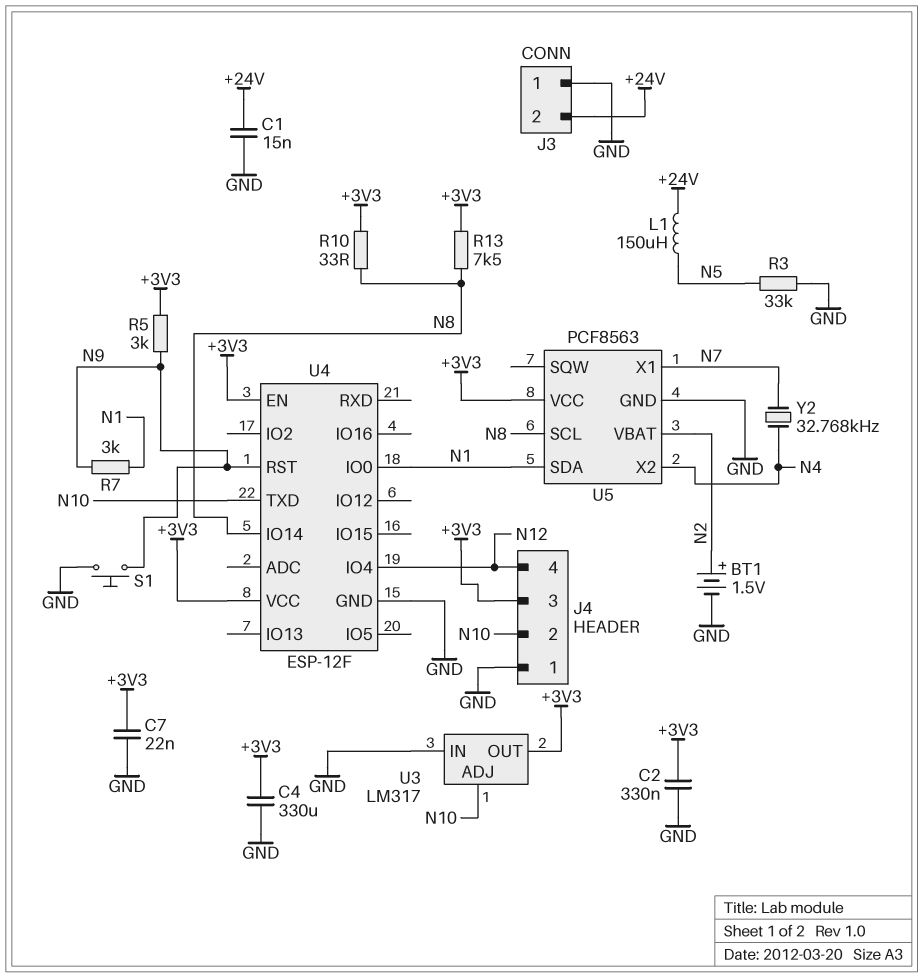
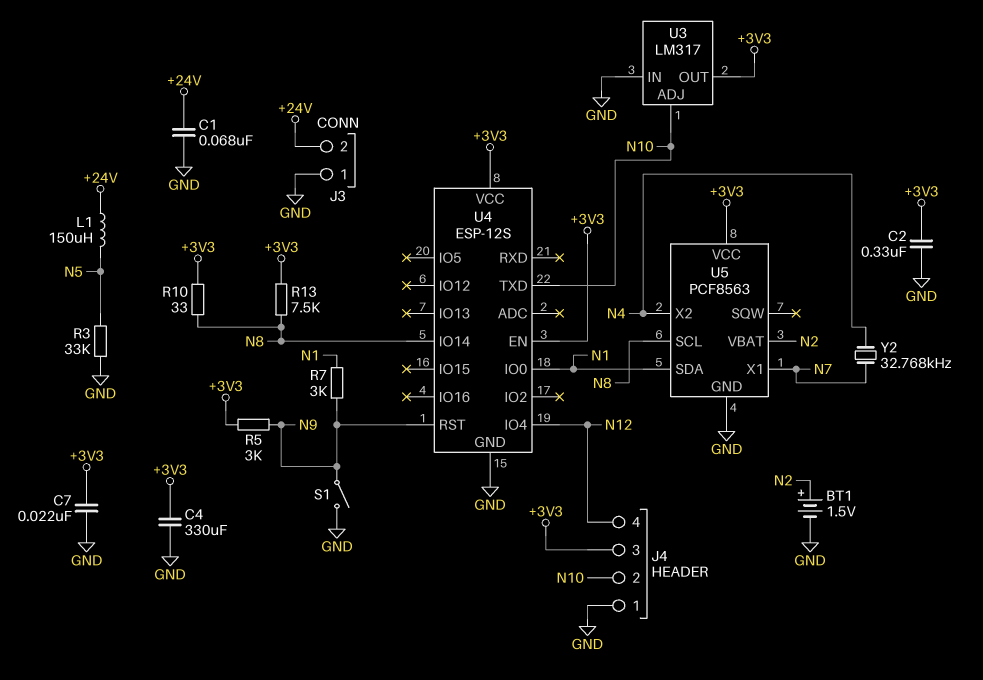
C1: 15nF (+24V, GND) -> 68nF (+24V, GND)
S1: button (GND, N9) -> switch (GND, N9)
U4: ESP-12F -> ESP-12S

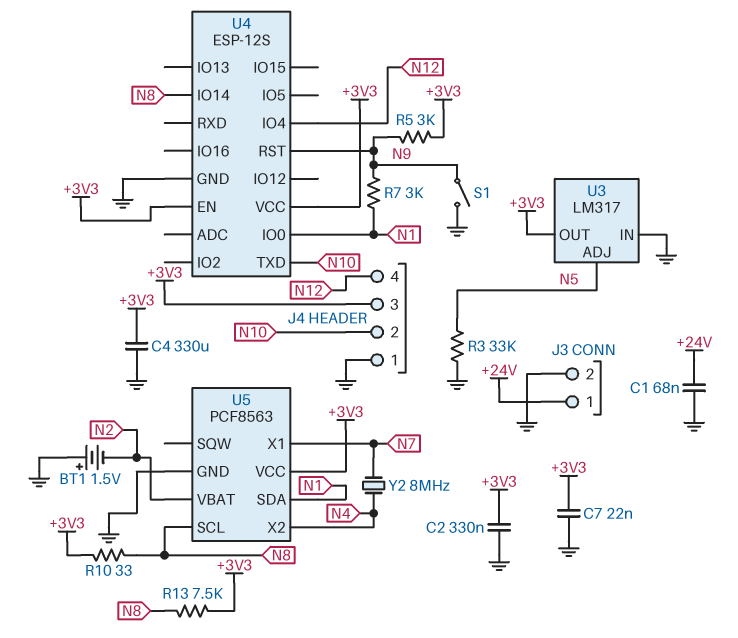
BT1: 1.5V (plus N2, minus GND) -> 1.5V (plus GND, minus N2)
J3 pin 1: GND -> +24V
J3 pin 2: +24V -> GND
L1: 150uH (+24V, N5) -> none
U3 pin ADJ: N10 -> N5
Y2: 32.768kHz (N4, N7) -> 8MHz (N4, N7)

